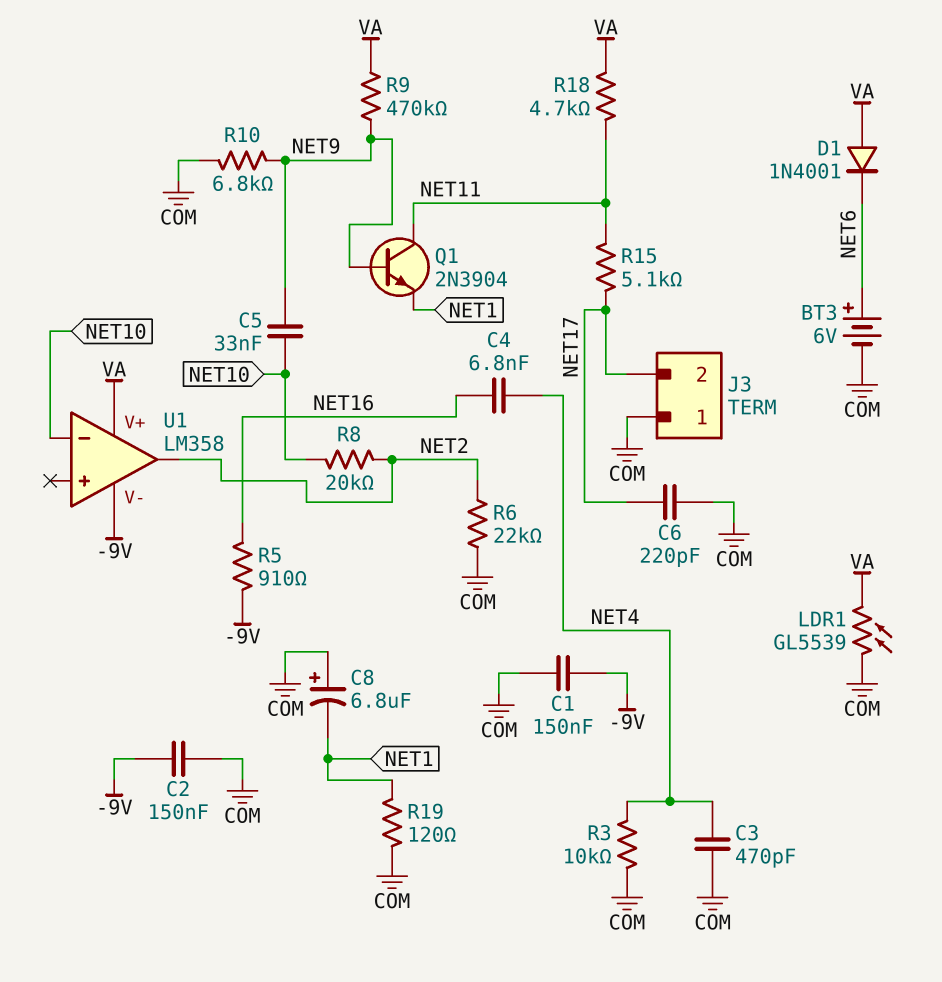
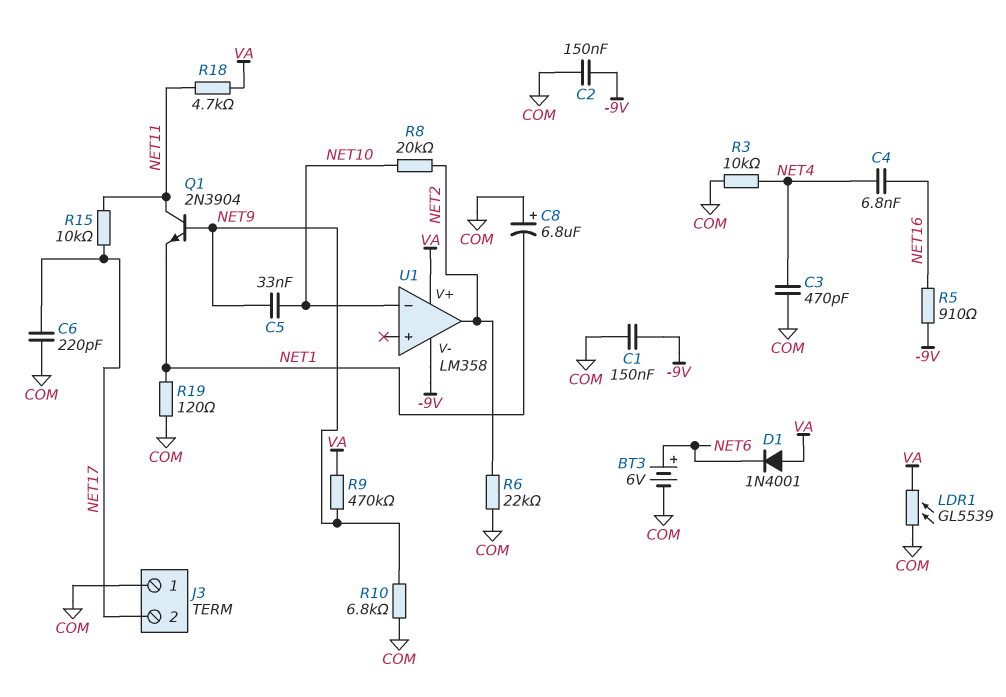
R15: 5.1k (NET11, NET17) -> 10k (NET11, NET17)

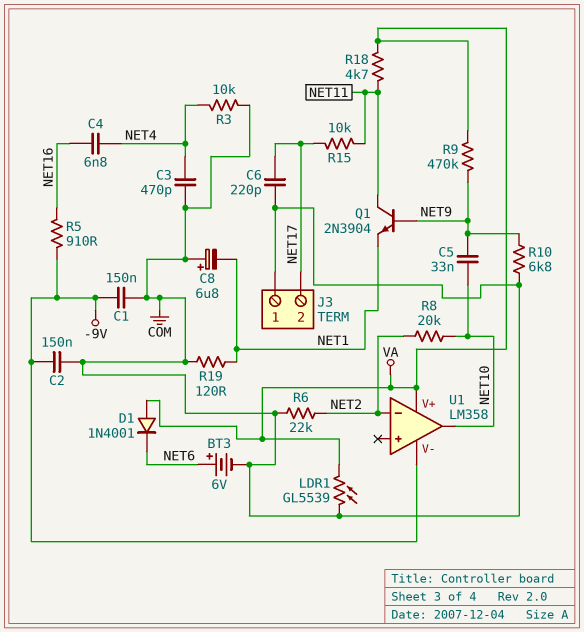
U1 pin in-: NET10 -> NET2
U1 pin out: NET2 -> NET10

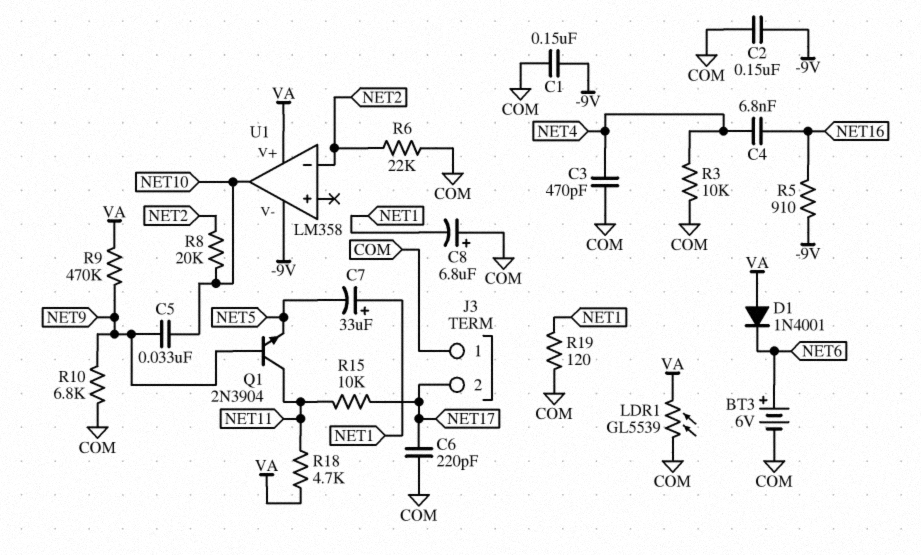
C7: none -> 33uF (plus NET1, minus NET5)
Q1: NPN 2N3904 (B NET9, C NET11, E NET1) -> NPN 2N3904 (B NET9, C NET11, E NET5)

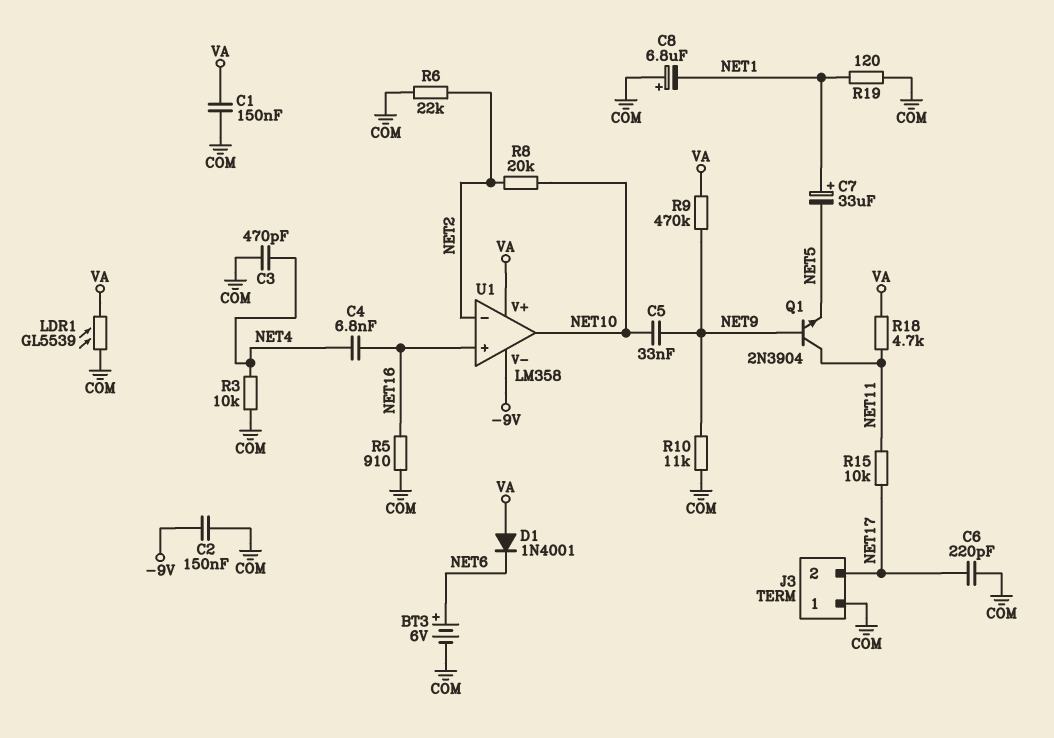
C1: 150nF (-9V, COM) -> 150nF (COM, VA)
R5: 910 (-9V, NET16) -> 910 (COM, NET16)
R10: 6.8k (COM, NET9) -> 11k (COM, NET9)
U1 pin in+: none -> NET16

